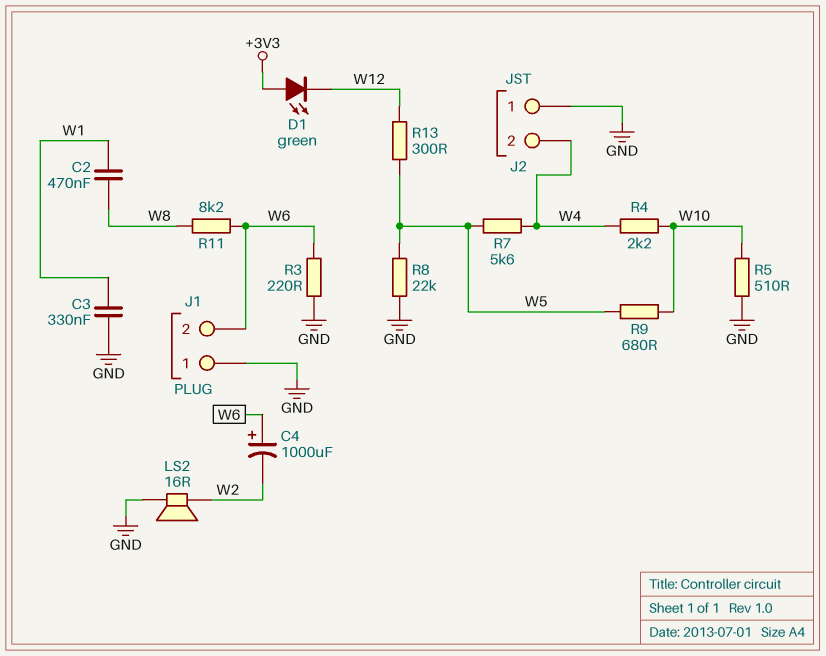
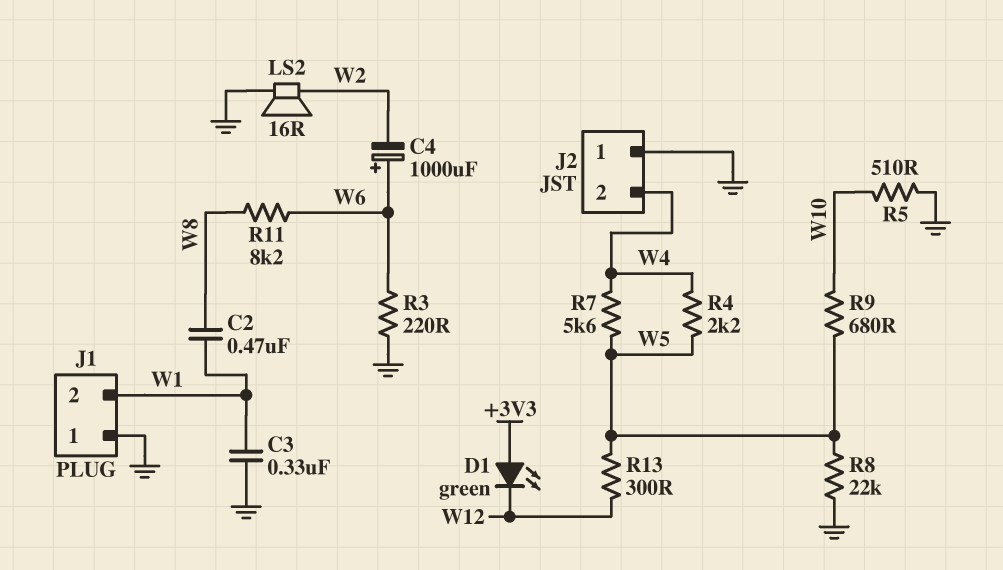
J1 pin 2: W6 -> W1
R4: 2.2k (W4, W10) -> 2.2k (W4, W5)

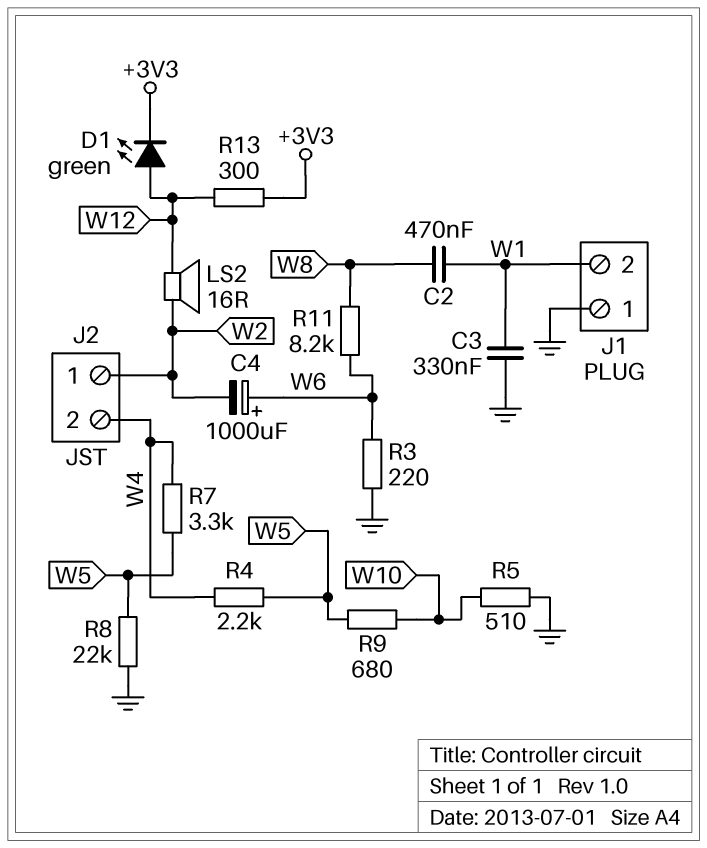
D1: LED green (A +3V3, K W12) -> LED green (A W12, K +3V3)
J2 pin 1: GND -> W2
LS2: speaker 16R (GND, W2) -> speaker 16R (W2, W12)
R7: 5.6k (W4, W5) -> 3.3k (W4, W5)
R13: 300 (W5, W12) -> 300 (+3V3, W12)

